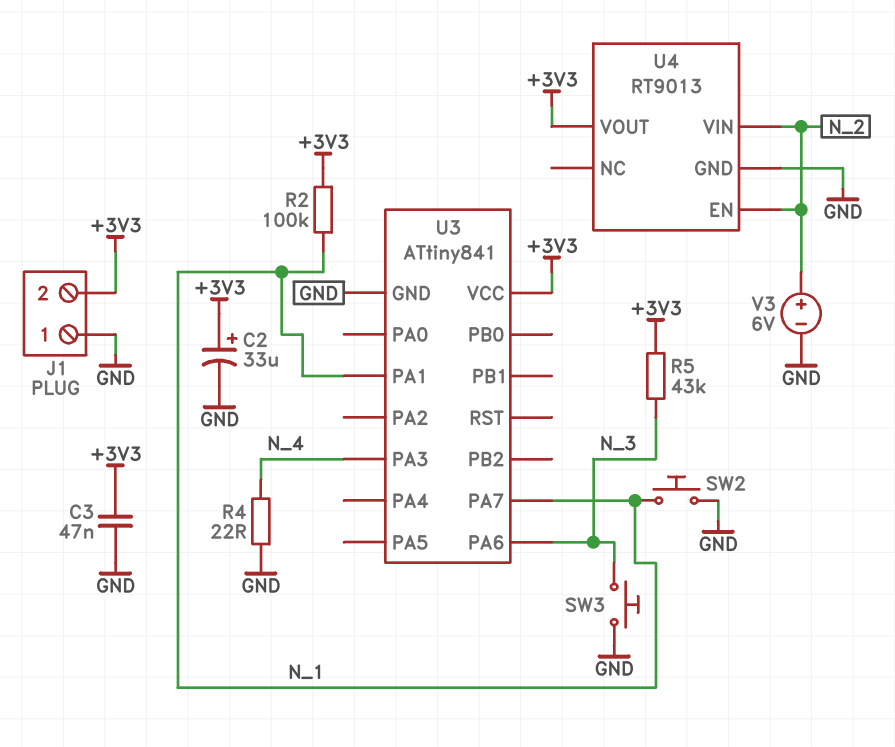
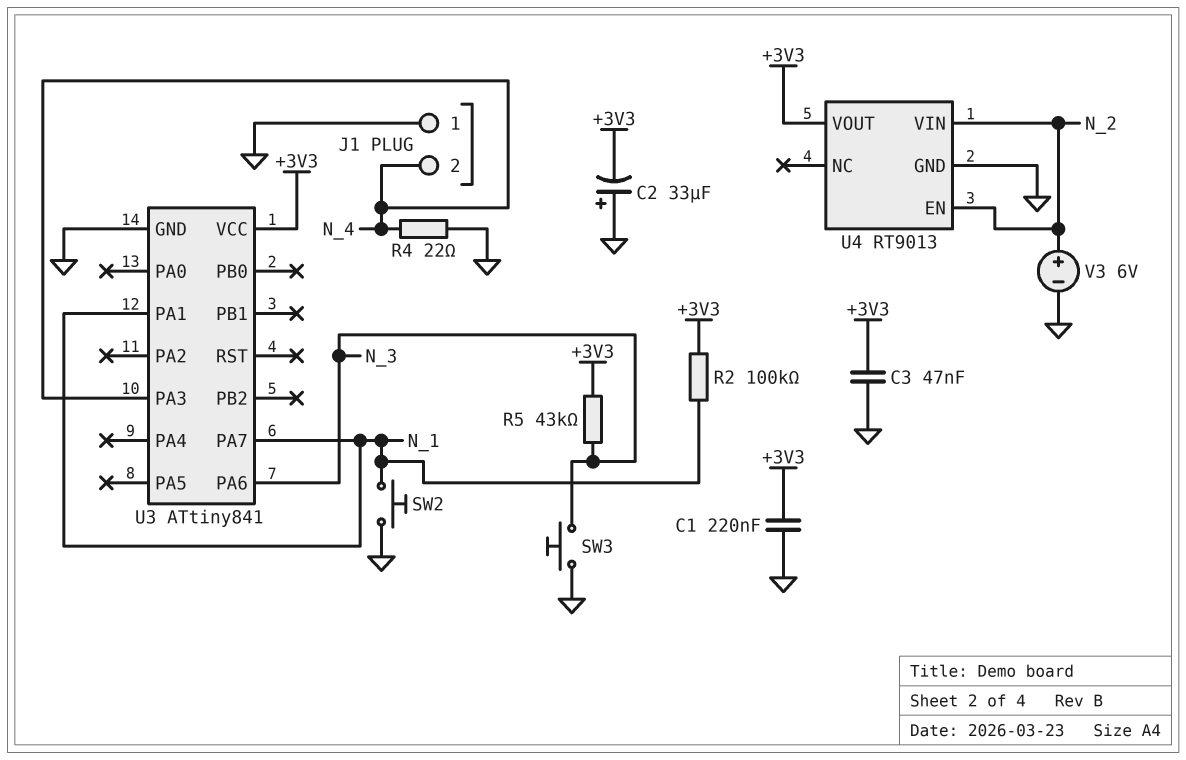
C1: none -> 220nF (+3V3, GND)
C2: 33uF (plus +3V3, minus GND) -> 33uF (plus GND, minus +3V3)
J1 pin 2: +3V3 -> N_4

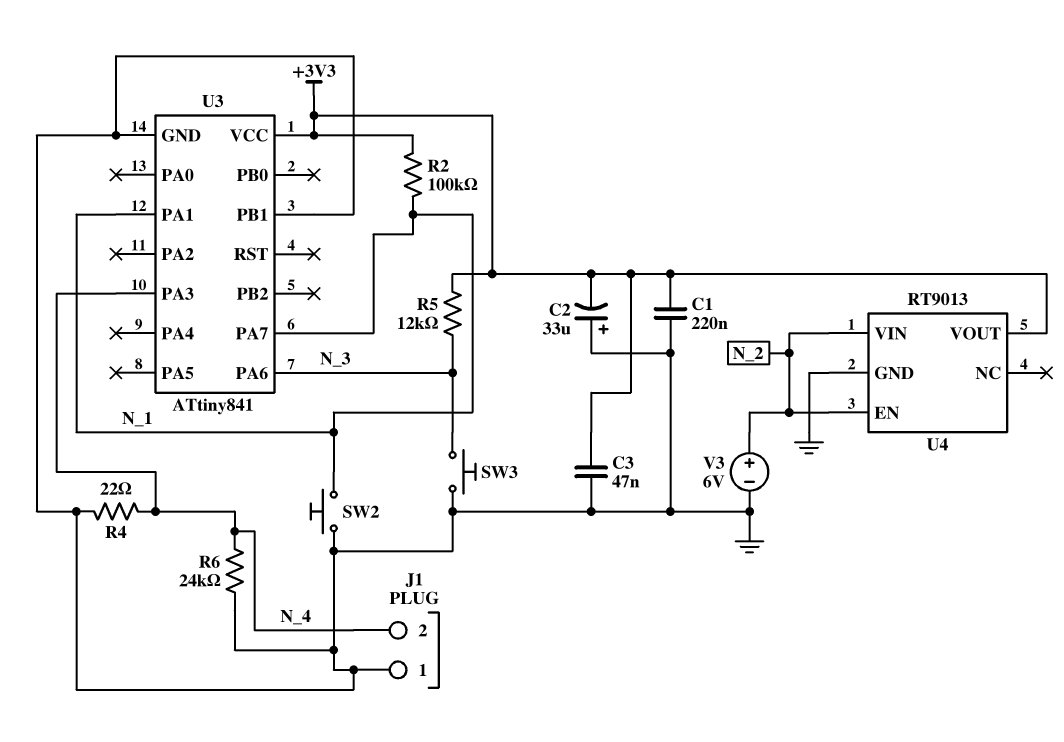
R5: 43k (+3V3, N_3) -> 12k (+3V3, N_3)
R6: none -> 24k (GND, N_4)
U3 pin PB1: none -> GND

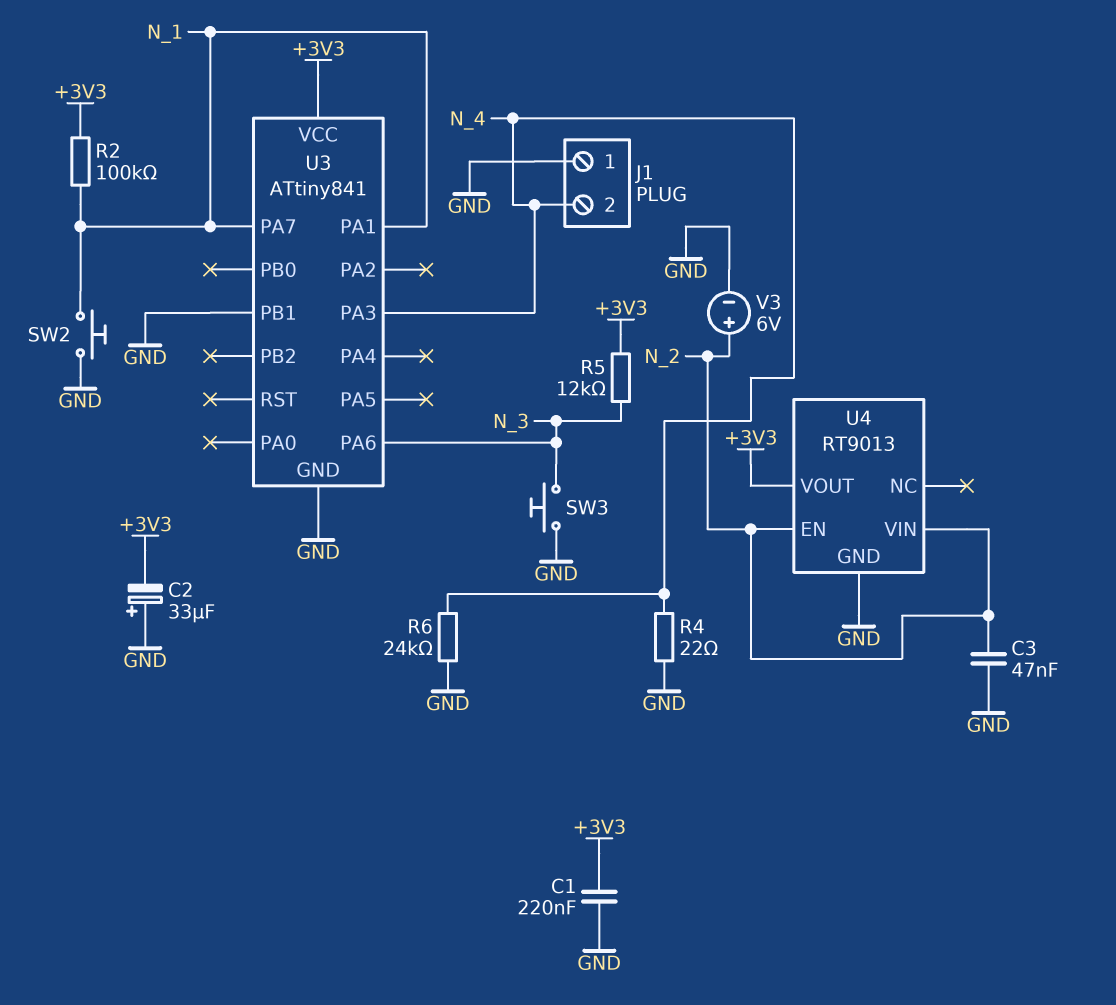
C3: 47nF (+3V3, GND) -> 47nF (GND, N_2)

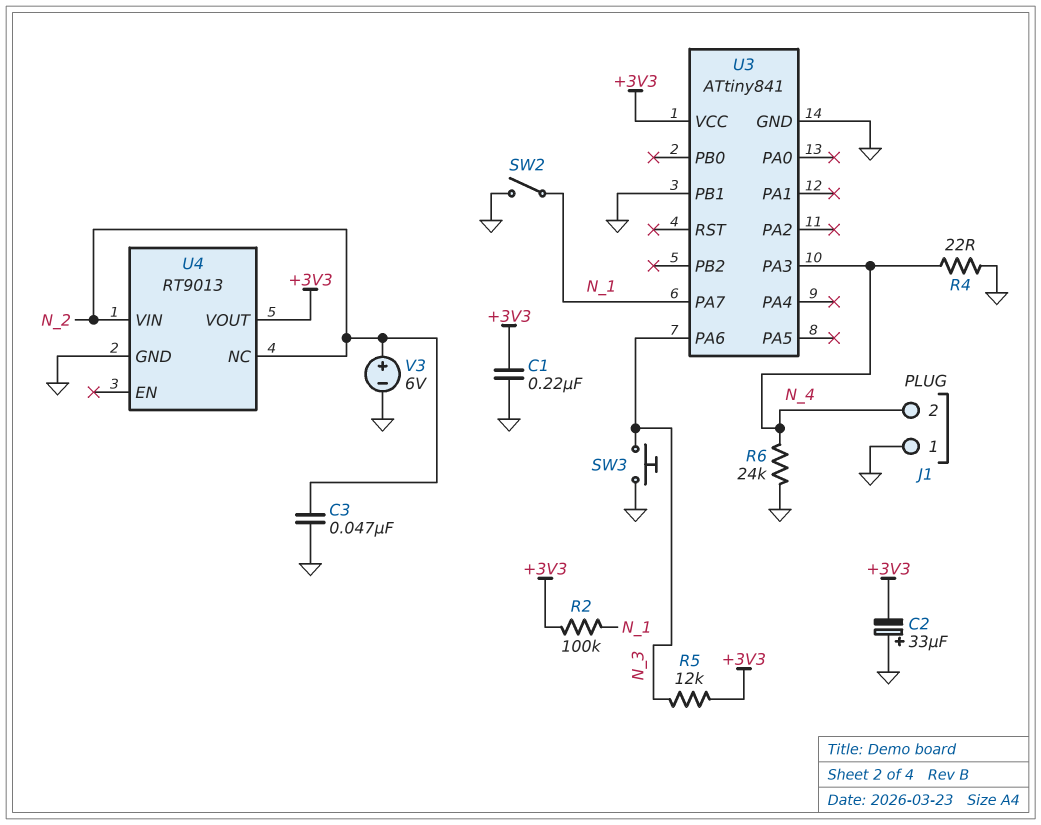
SW2: button (GND, N_1) -> switch (GND, N_1)
U3 pin PA1: N_1 -> none
U4 pin EN: N_2 -> none
U4 pin NC: none -> N_2

